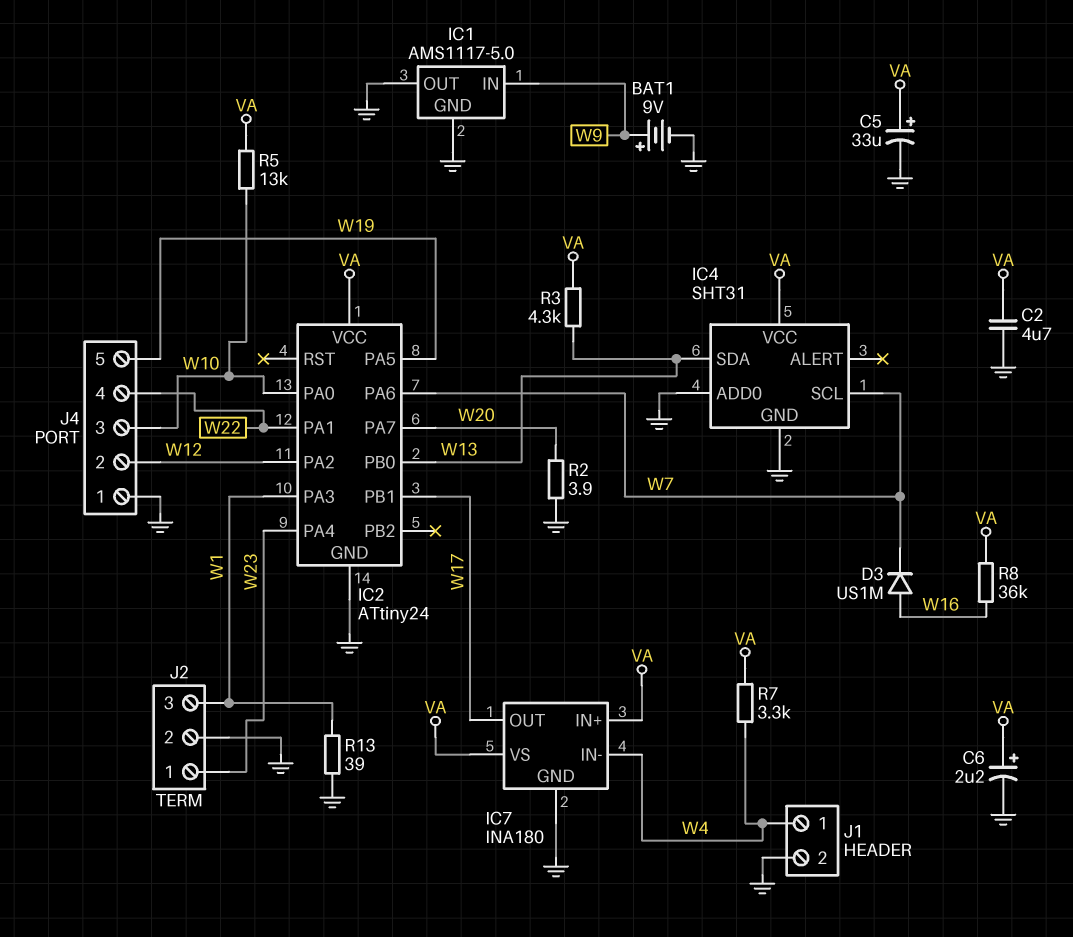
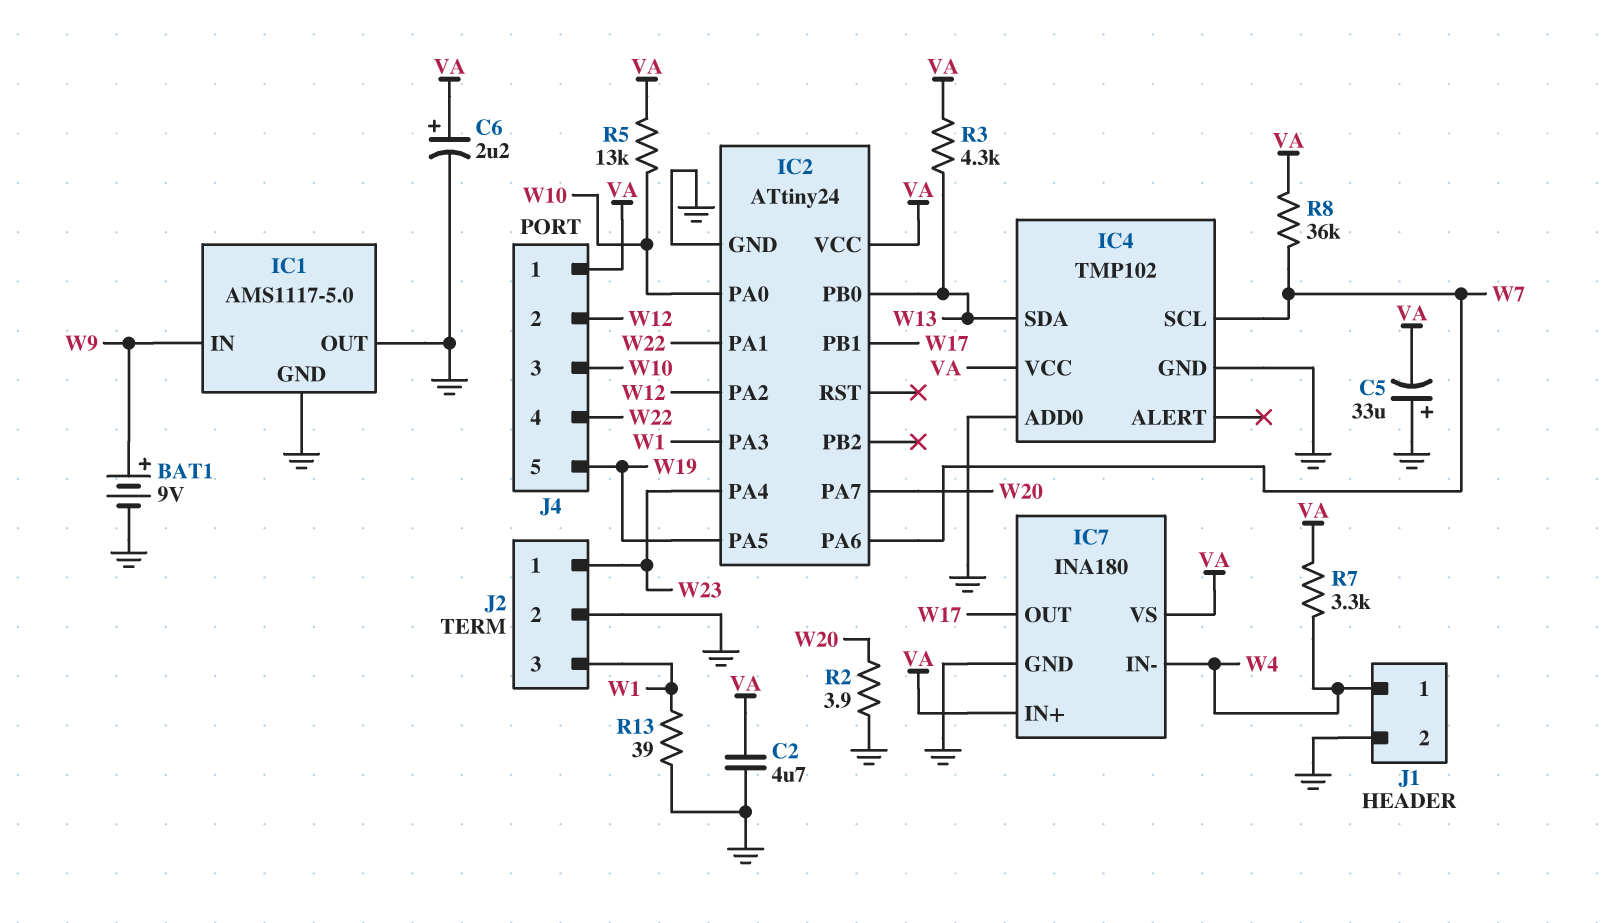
C5: 33uF (plus VA, minus GND) -> 33uF (plus GND, minus VA)
D3: diode US1M (A W16, K W7) -> none
IC4: SHT31 -> TMP102
J4 pin 1: GND -> VA
R8: 36k (VA, W16) -> 36k (VA, W7)

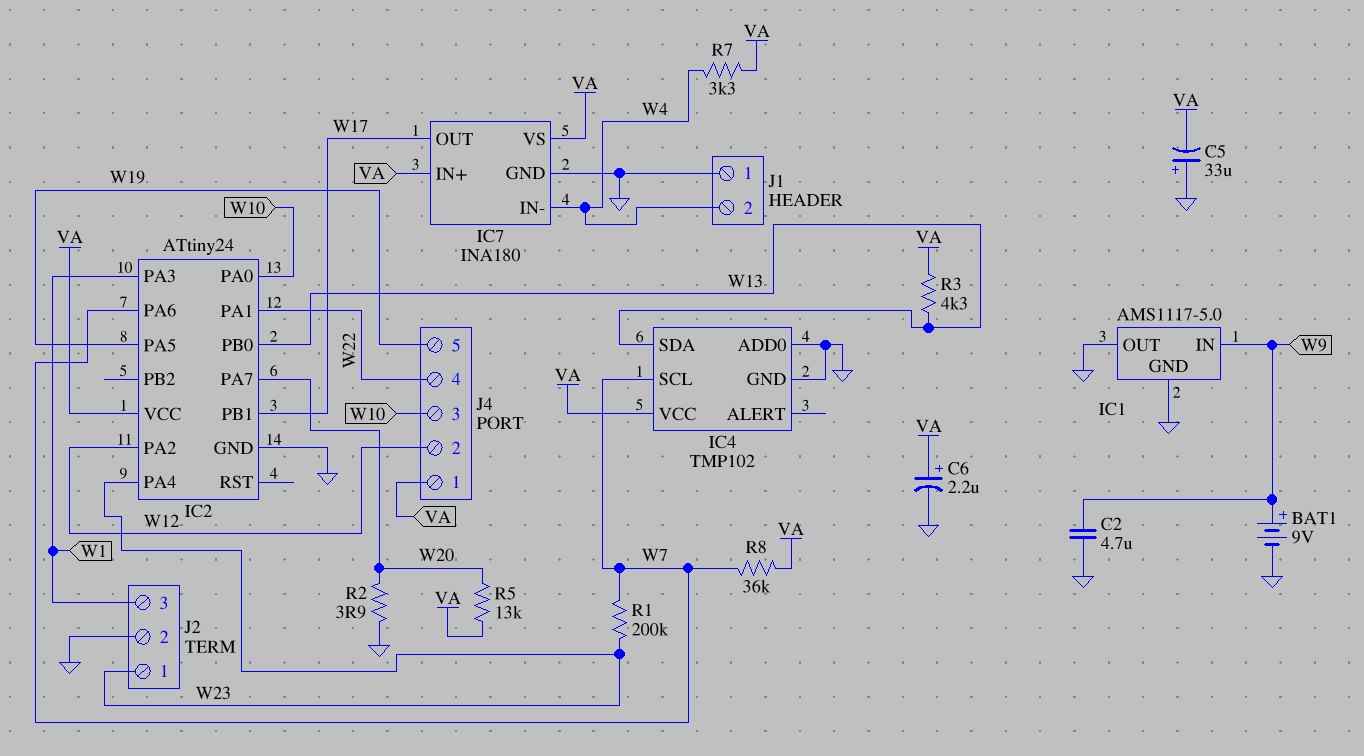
C2: 4.7uF (GND, VA) -> 4.7uF (GND, W9)
J1 pin 1: W4 -> GND
J1 pin 2: GND -> W4
R1: none -> 200k (W7, W23)
R5: 13k (VA, W10) -> 13k (VA, W20)
R13: 39 (GND, W1) -> none

